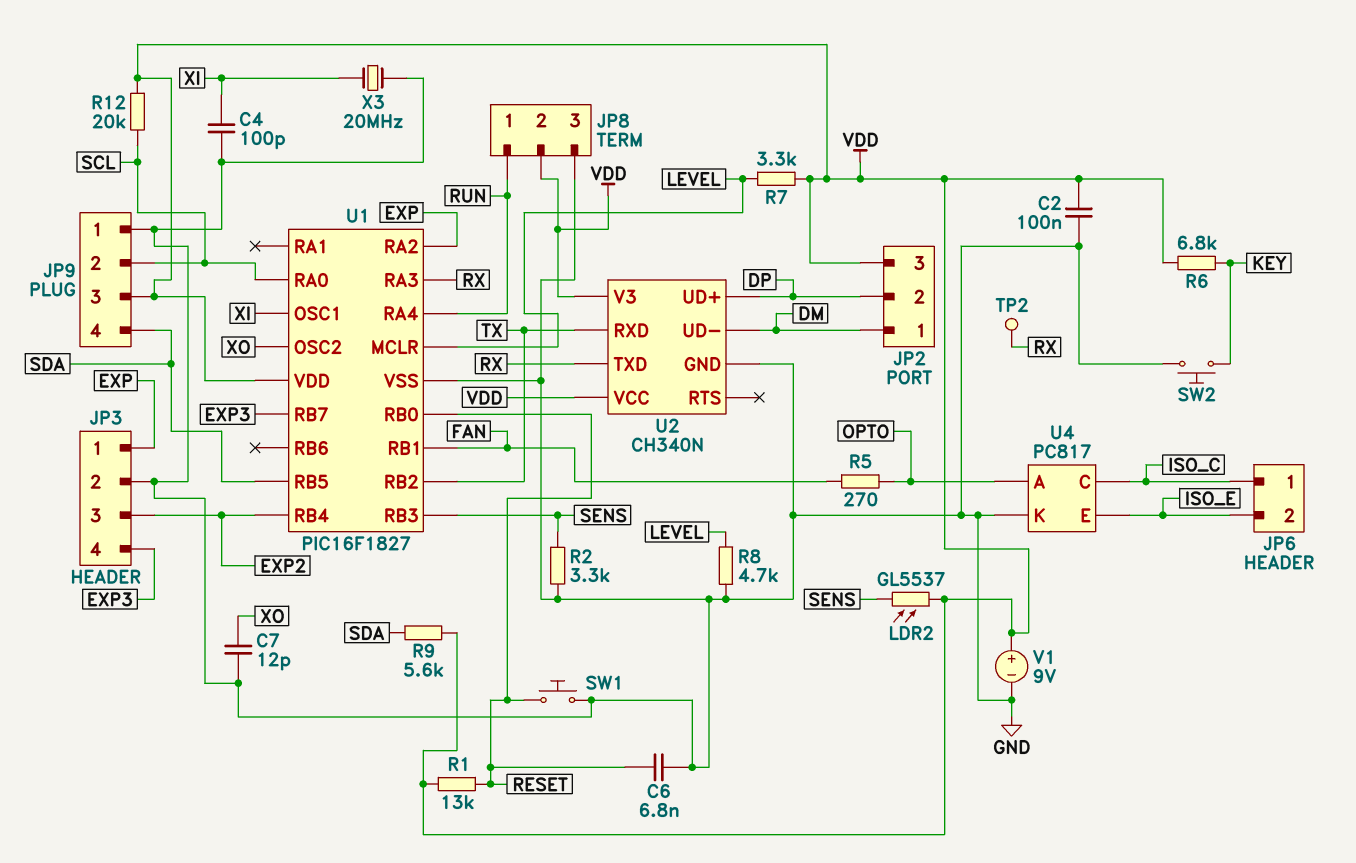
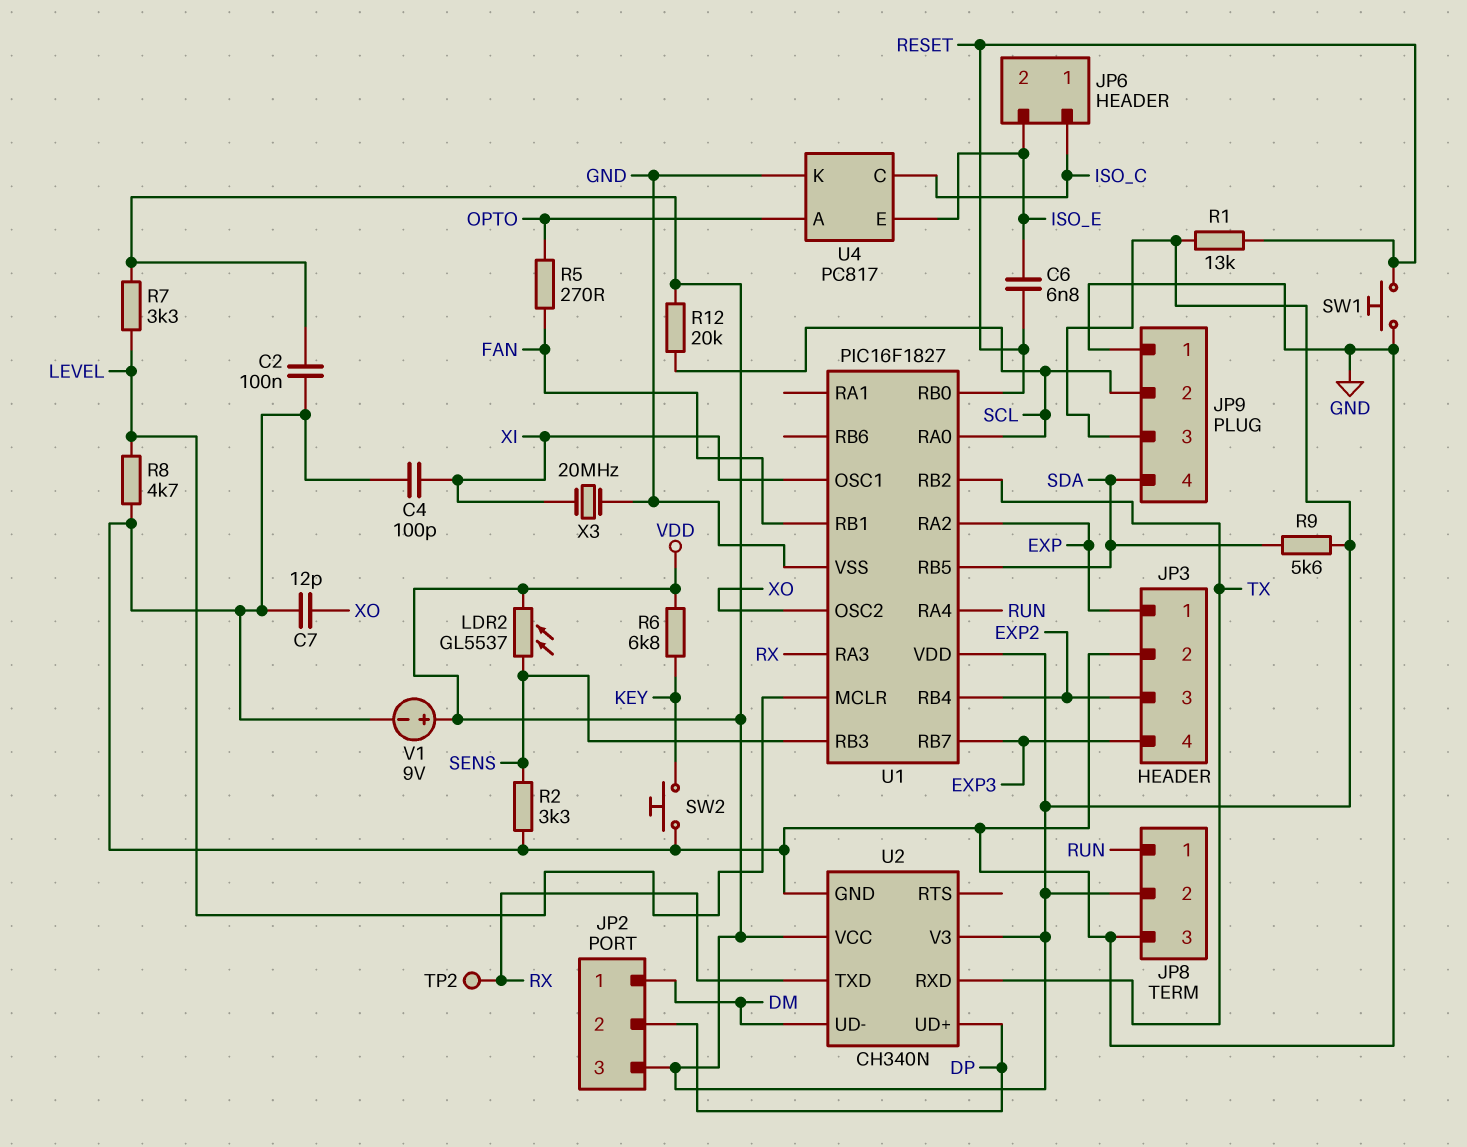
C6: 6.8nF (GND, RESET) -> 6.8nF (ISO_E, RESET)

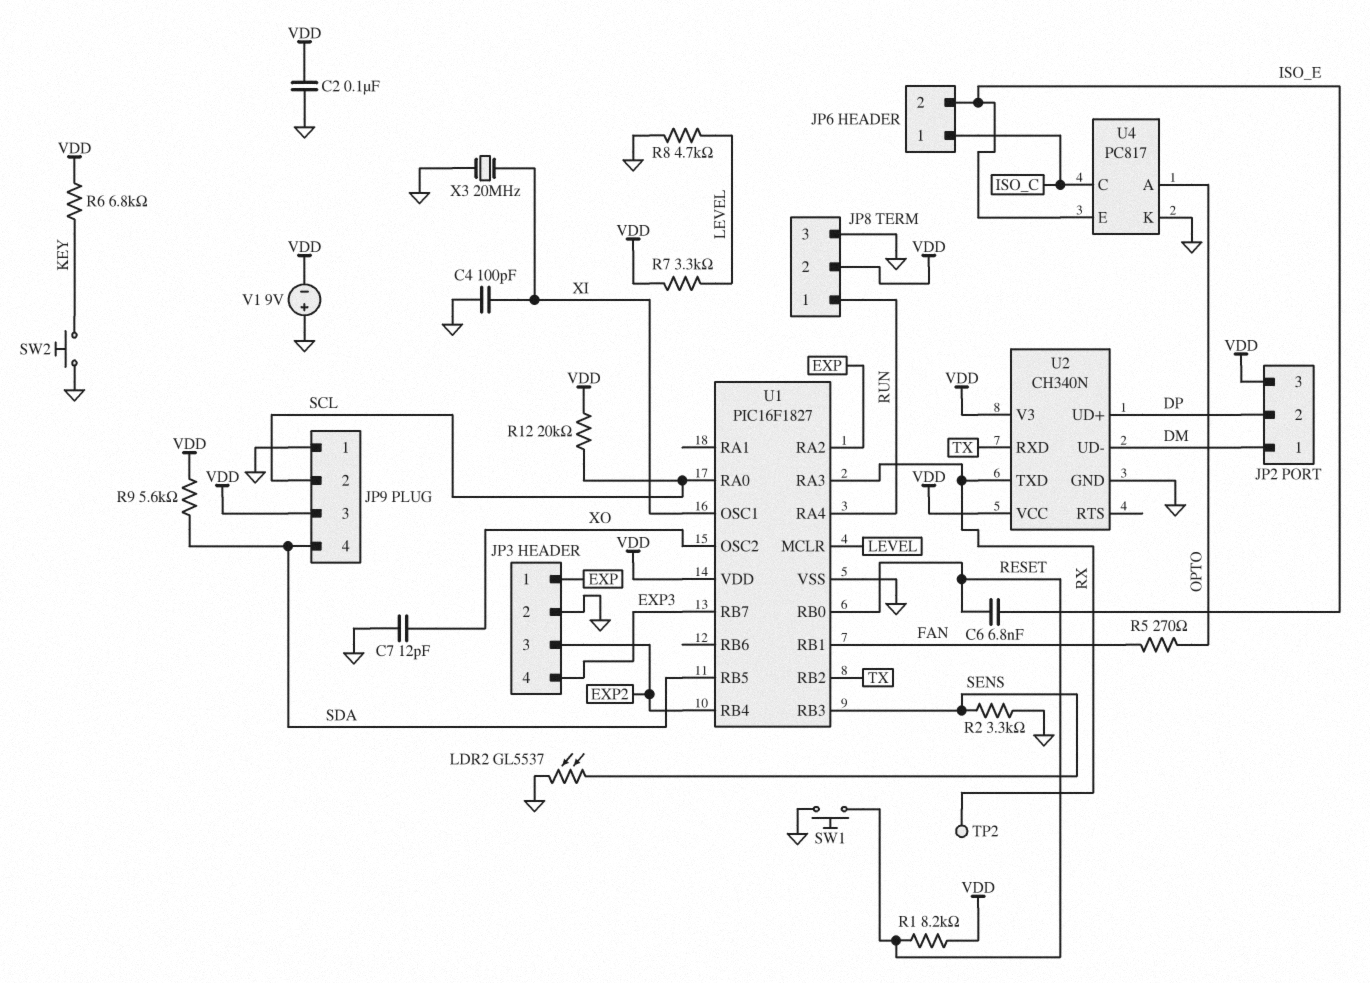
LDR2: GL5537 (SENS, VDD) -> GL5537 (GND, SENS)
R1: 13k (RESET, VDD) -> 8.2k (RESET, VDD)
V1: 9V (plus VDD, minus GND) -> 9V (plus GND, minus VDD)

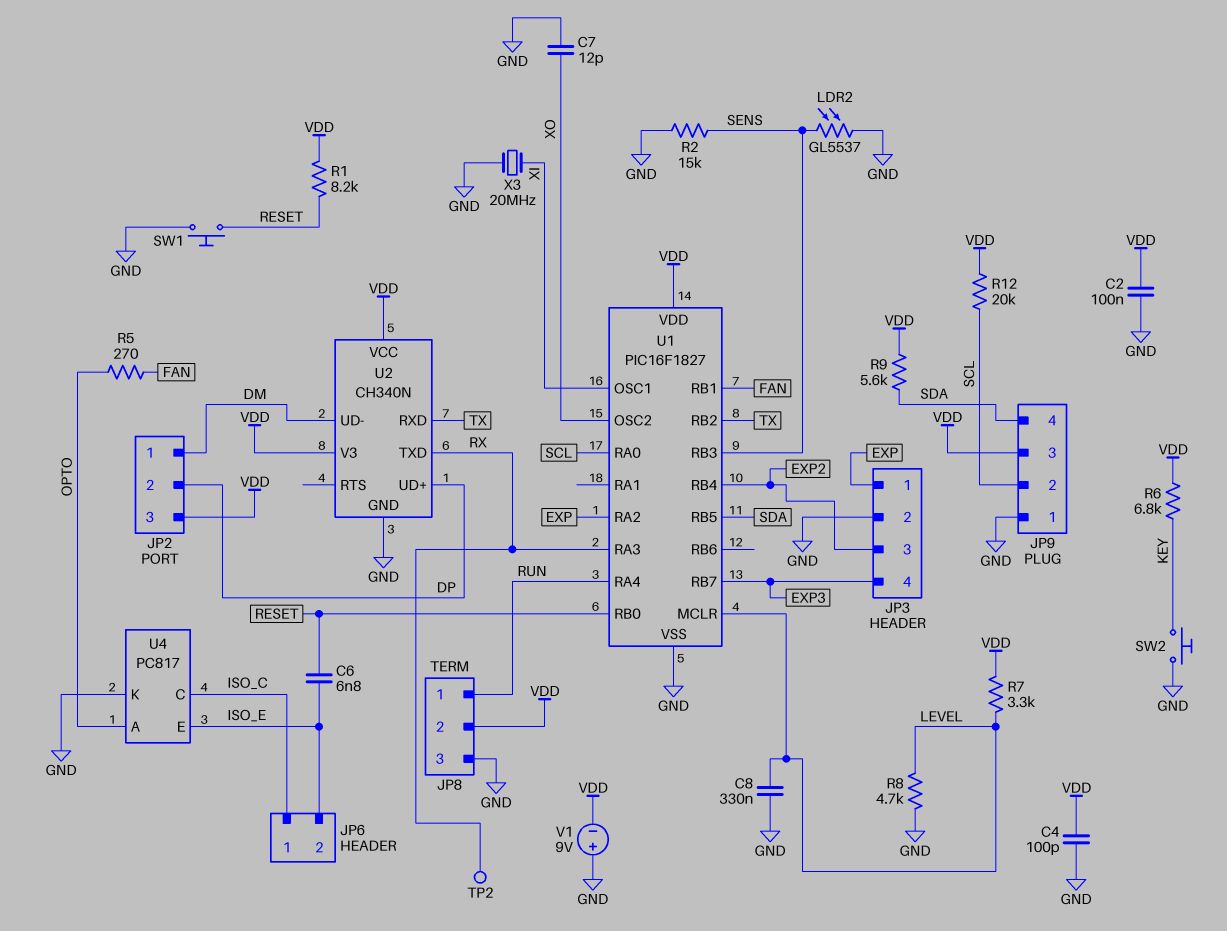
C4: 100pF (GND, XI) -> 100pF (GND, VDD)
C8: none -> 330nF (GND, LEVEL)
R2: 3.3k (GND, SENS) -> 15k (GND, SENS)

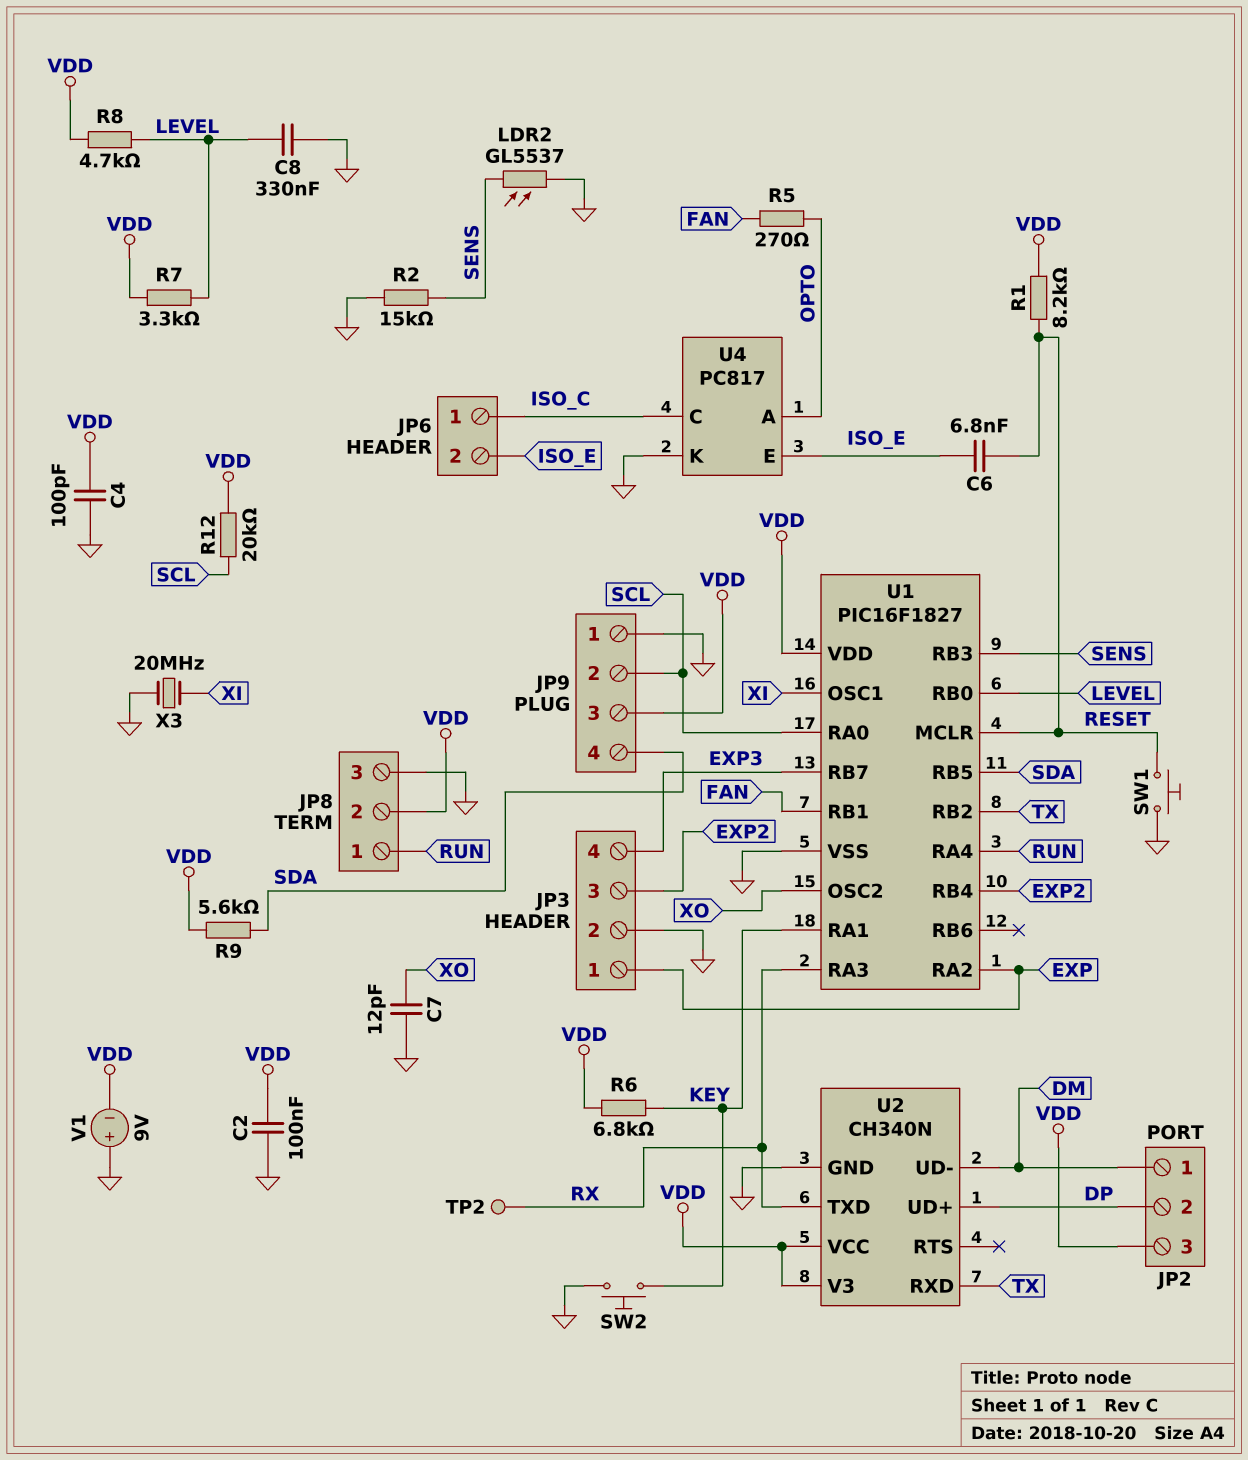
R8: 4.7k (GND, LEVEL) -> 4.7k (LEVEL, VDD)
U1 pin MCLR: LEVEL -> RESET
U1 pin RA1: none -> KEY
U1 pin RB0: RESET -> LEVEL

